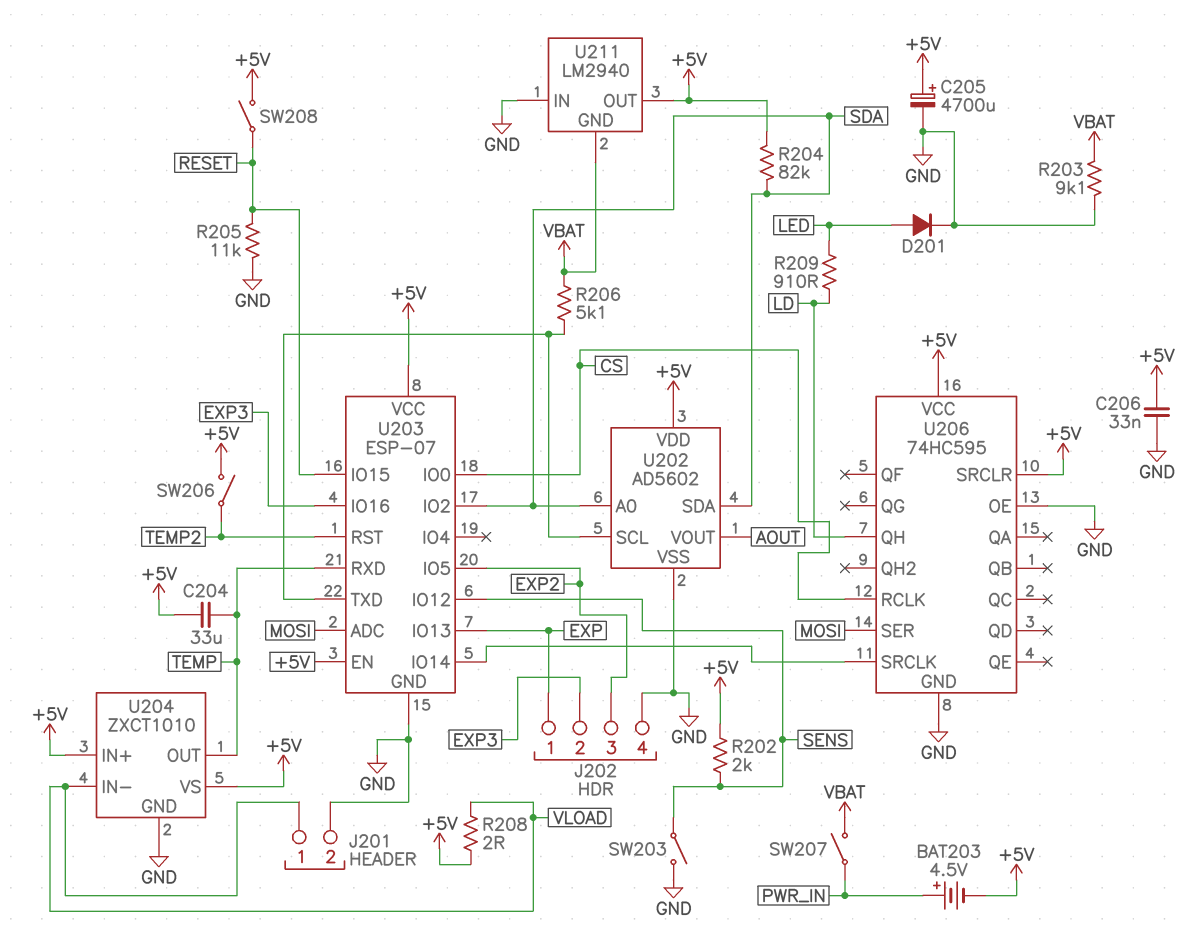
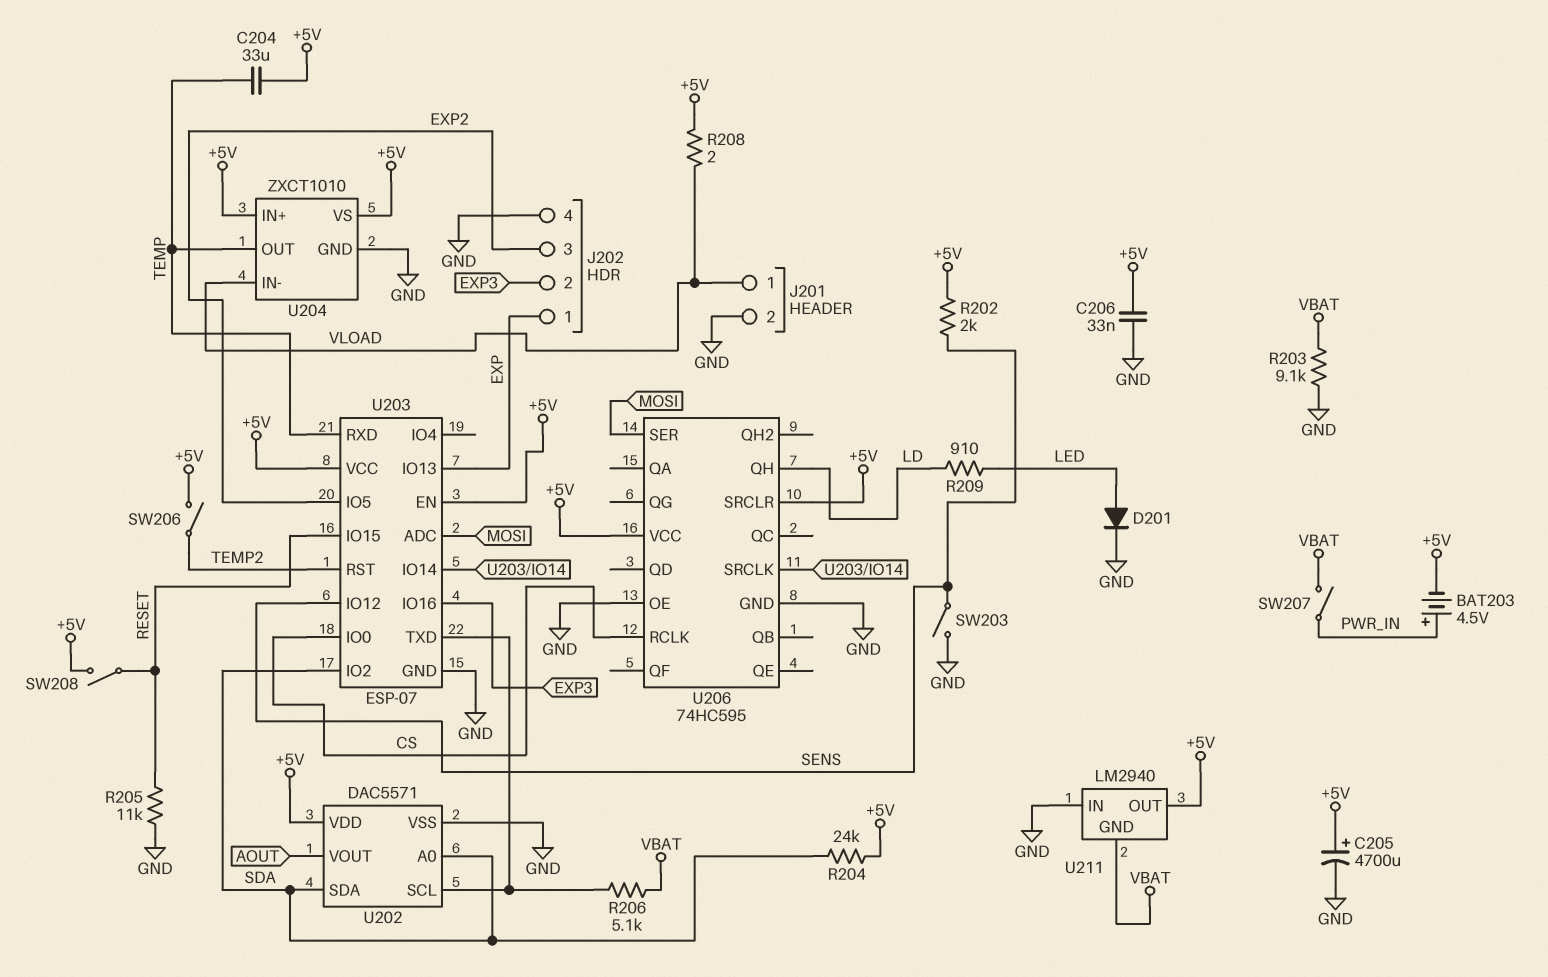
R204: 82k (+5V, SDA) -> 24k (+5V, SDA)
U202: AD5602 -> DAC5571

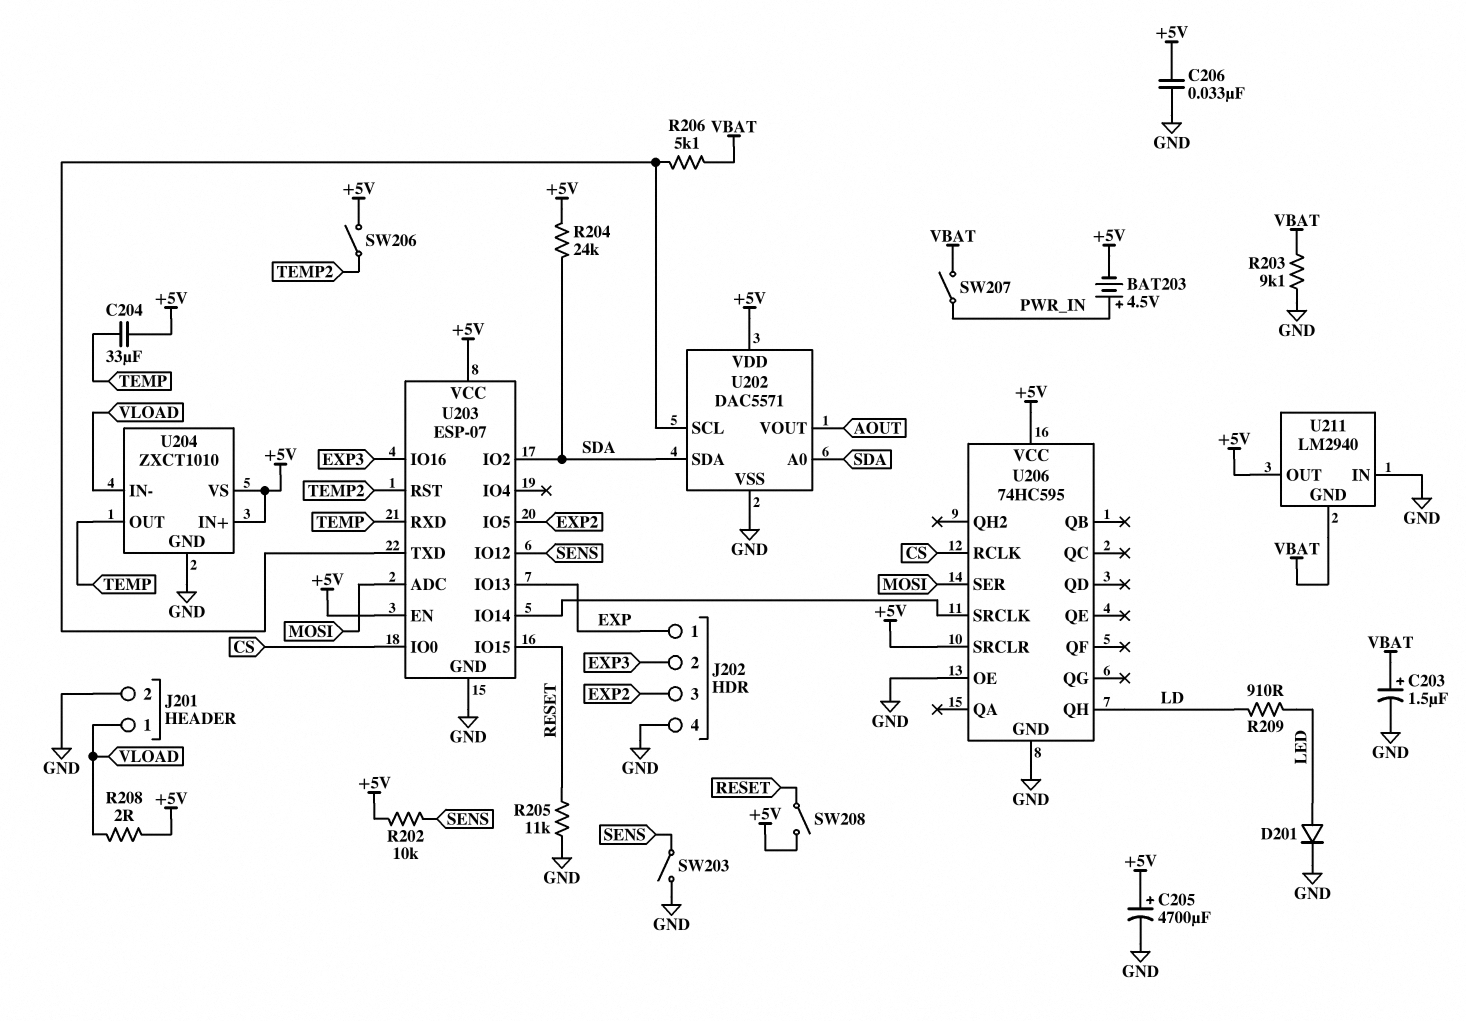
C203: none -> 1.5uF (plus VBAT, minus GND)
R202: 2k (+5V, SENS) -> 10k (+5V, SENS)

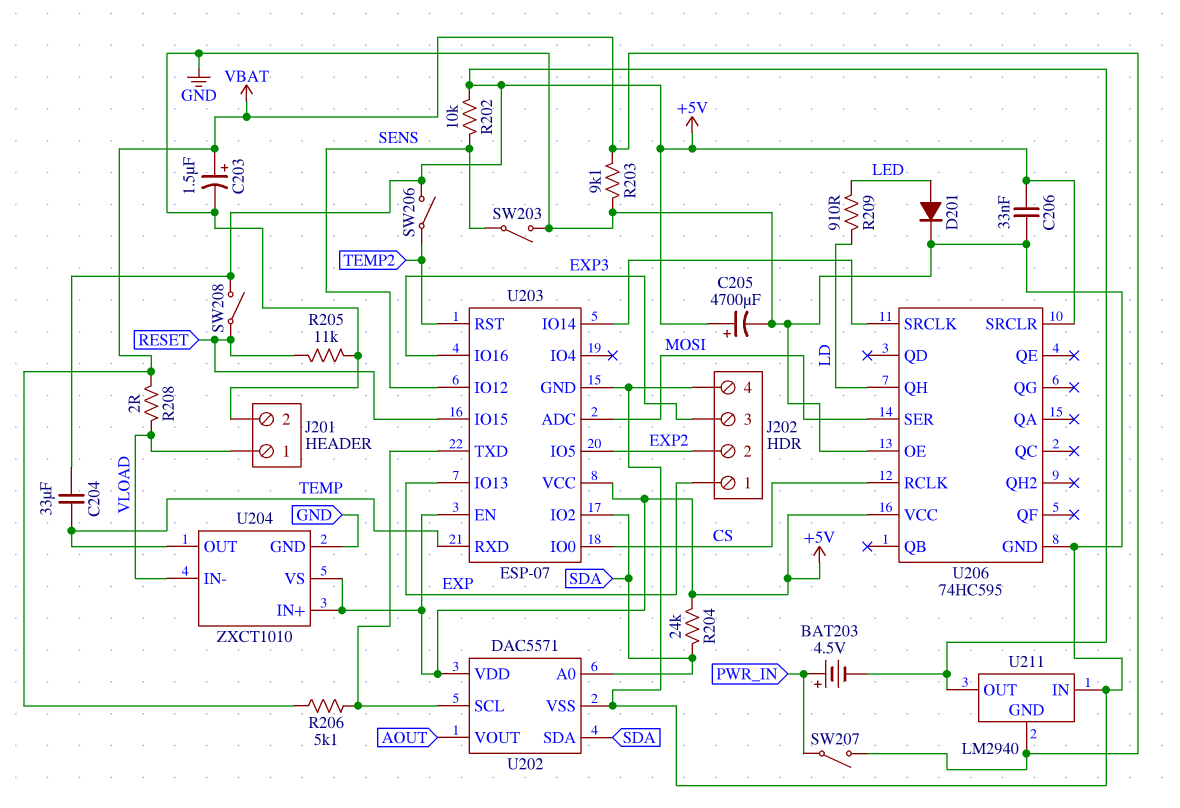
J202 pin 2: EXP3 -> EXP2
J202 pin 3: EXP2 -> EXP3
R208: 2 (+5V, VLOAD) -> 2 (VBAT, VLOAD)

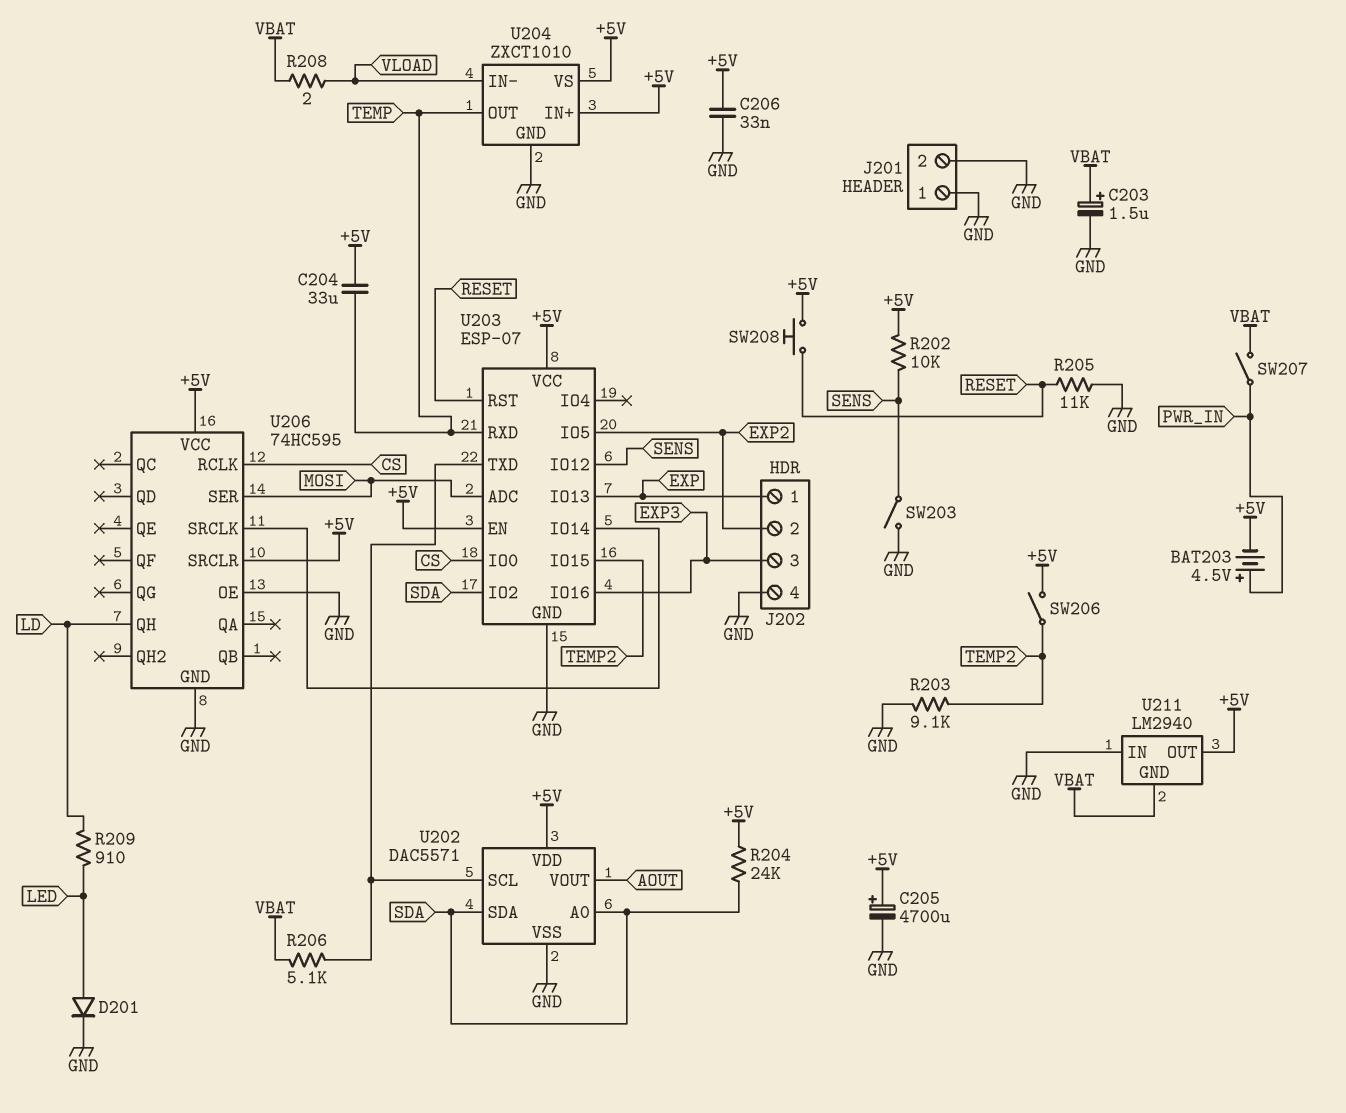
J201 pin 1: VLOAD -> GND
R203: 9.1k (GND, VBAT) -> 9.1k (GND, TEMP2)
SW208: switch (+5V, RESET) -> button (+5V, RESET)
U203 pin IO15: RESET -> TEMP2
U203 pin RST: TEMP2 -> RESET

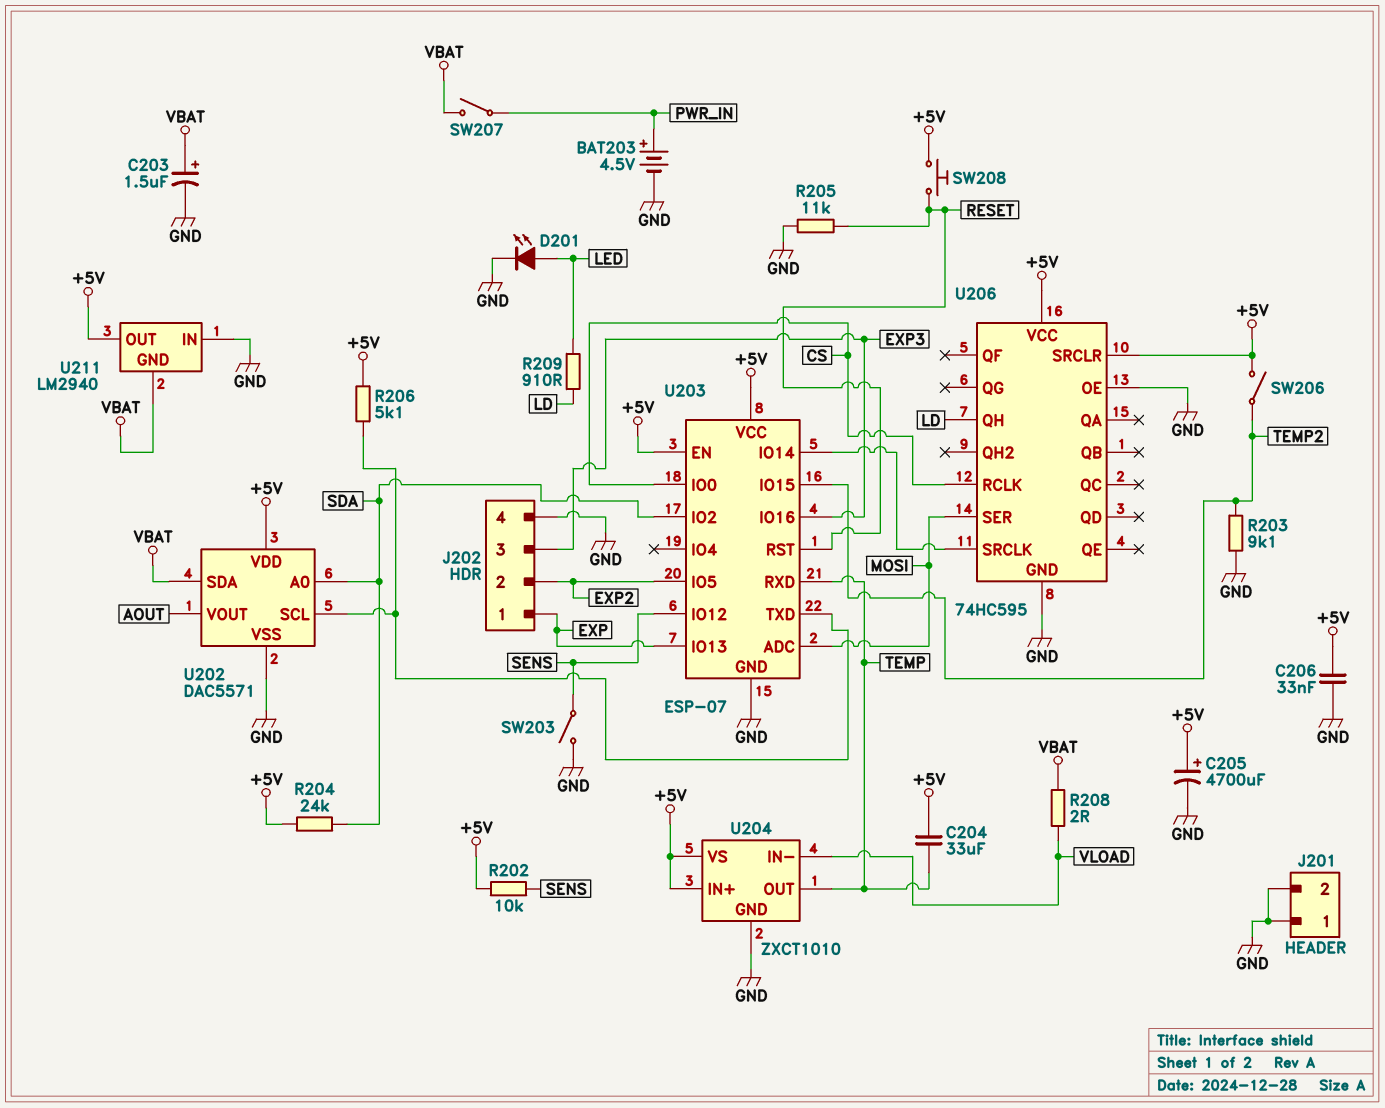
BAT203: 4.5V (plus PWR_IN, minus +5V) -> 4.5V (plus PWR_IN, minus GND)
D201: diode (A LED, K GND) -> LED (A LED, K GND)
R206: 5.1k (U202/SCL, VBAT) -> 5.1k (+5V, U202/SCL)
U202 pin SDA: SDA -> VBAT

